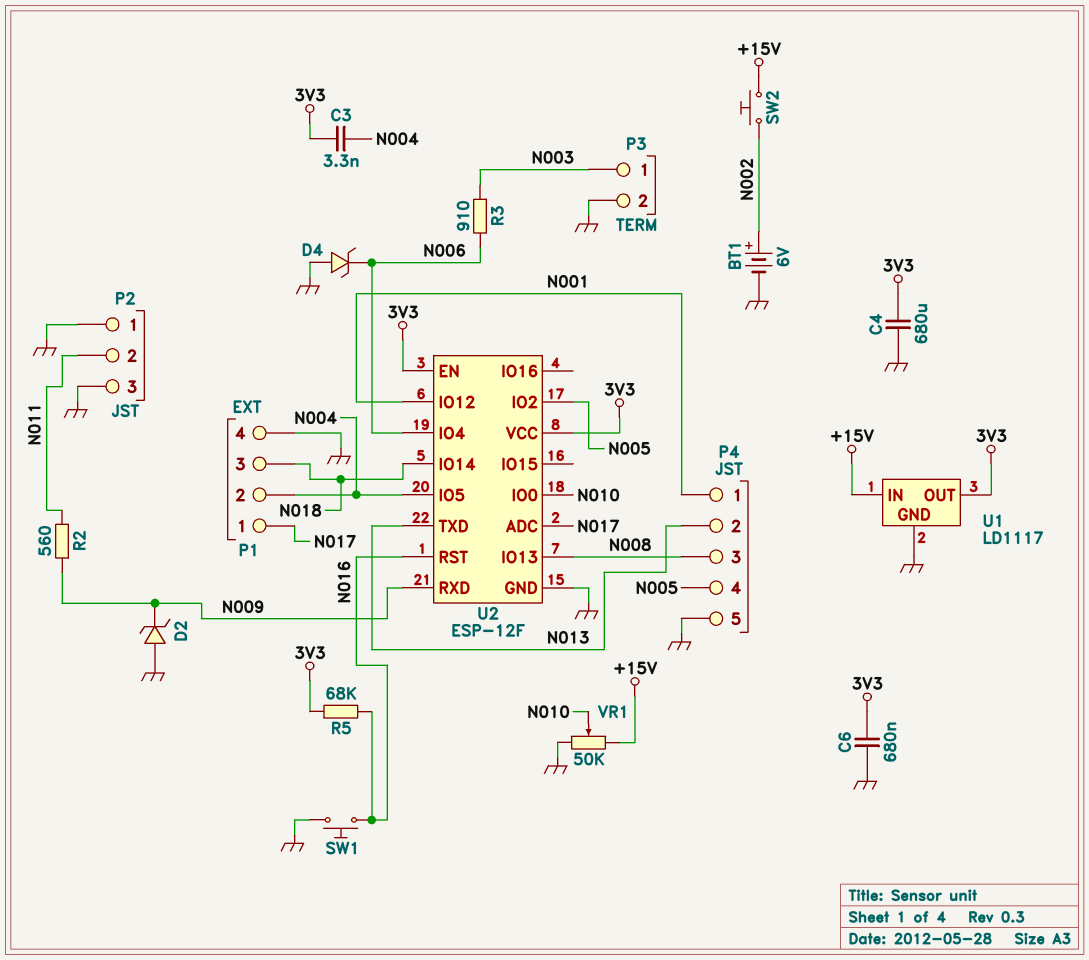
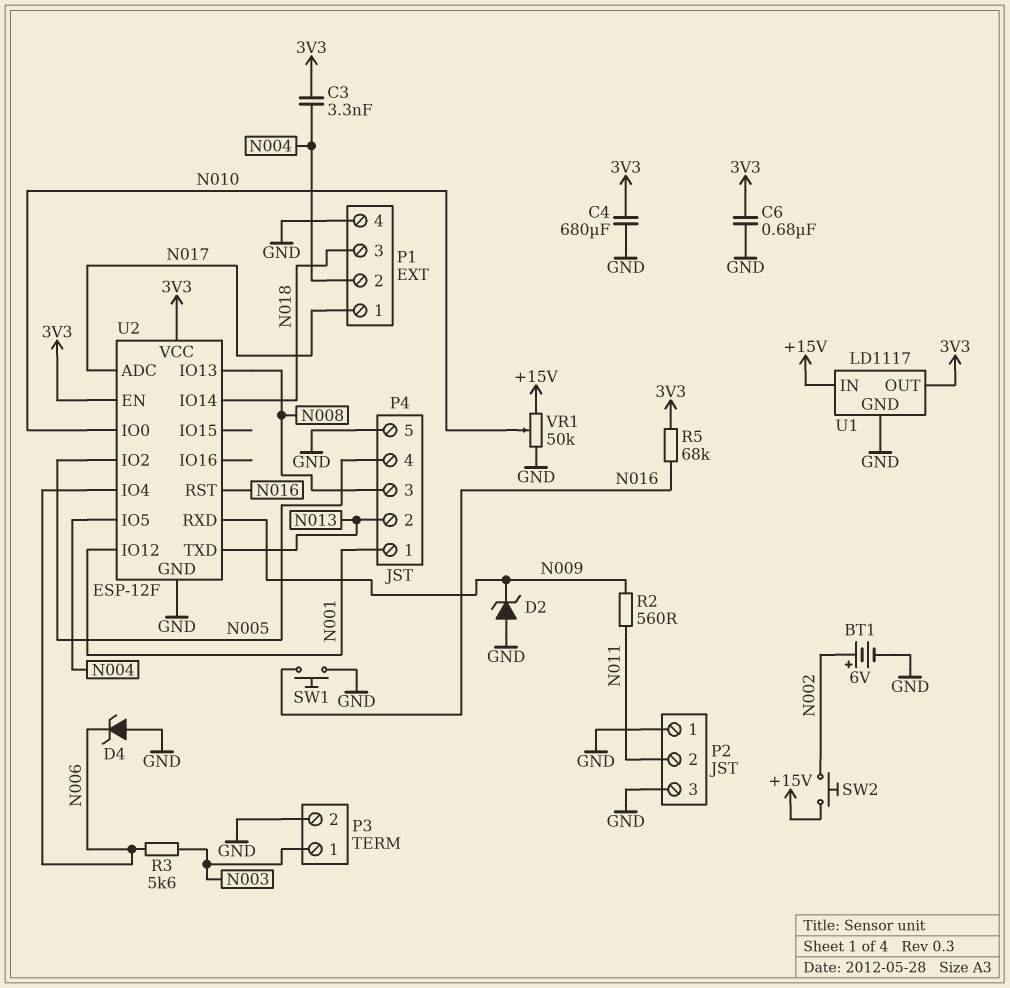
R3: 910 (N003, N006) -> 5.6k (N003, N006)

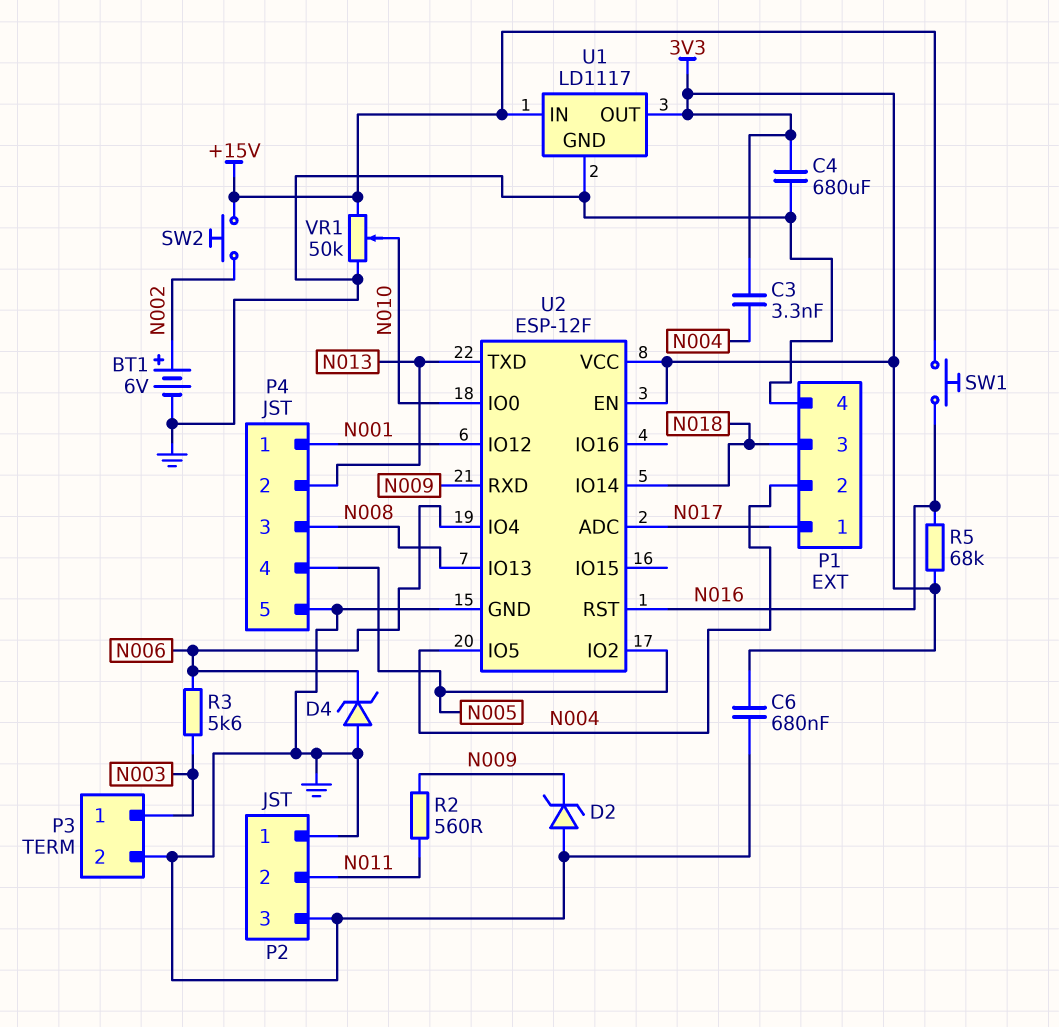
SW1: button (GND, N016) -> button (+15V, N016)

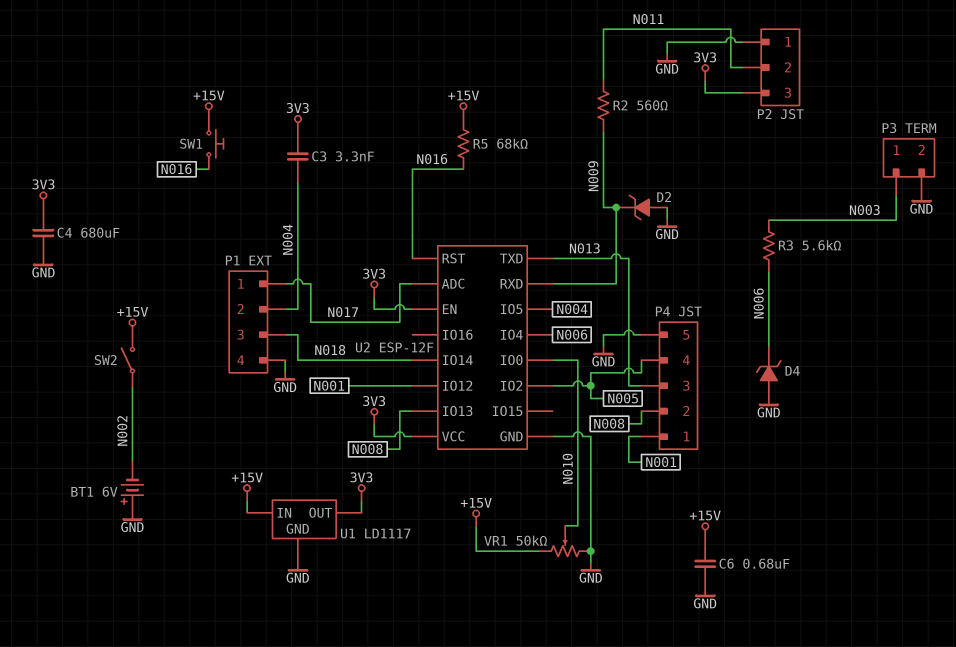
BT1: 6V (plus N002, minus GND) -> 6V (plus GND, minus N002)
C6: 680nF (3V3, GND) -> 680nF (+15V, GND)
P2 pin 3: GND -> 3V3
P4 pin 2: N013 -> N008
P4 pin 3: N008 -> N013
R5: 68k (3V3, N016) -> 68k (+15V, N016)
SW2: button (+15V, N002) -> switch (+15V, N002)

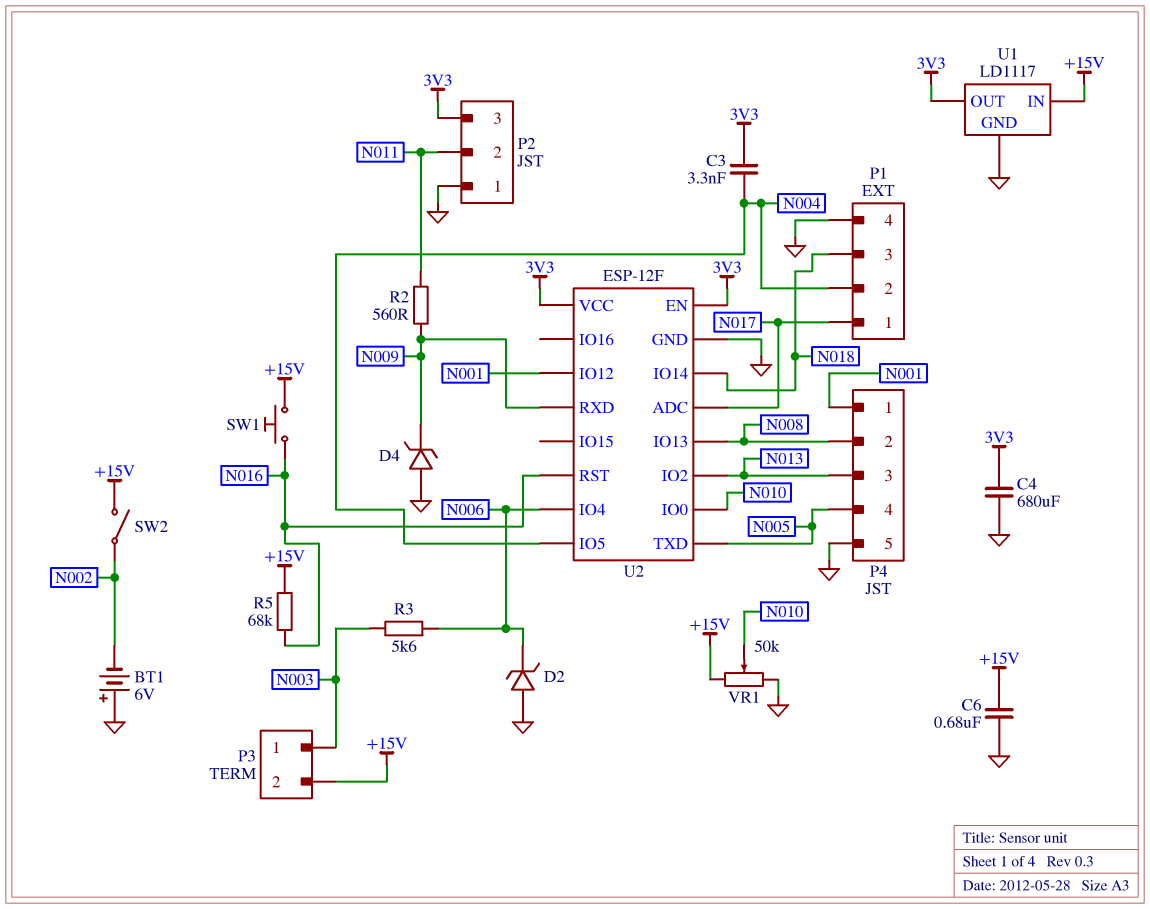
D2: zener (A GND, K N009) -> zener (A GND, K N006)
D4: zener (A GND, K N006) -> zener (A GND, K N009)
P3 pin 2: GND -> +15V
U2 pin IO2: N005 -> N013
U2 pin TXD: N013 -> N005

